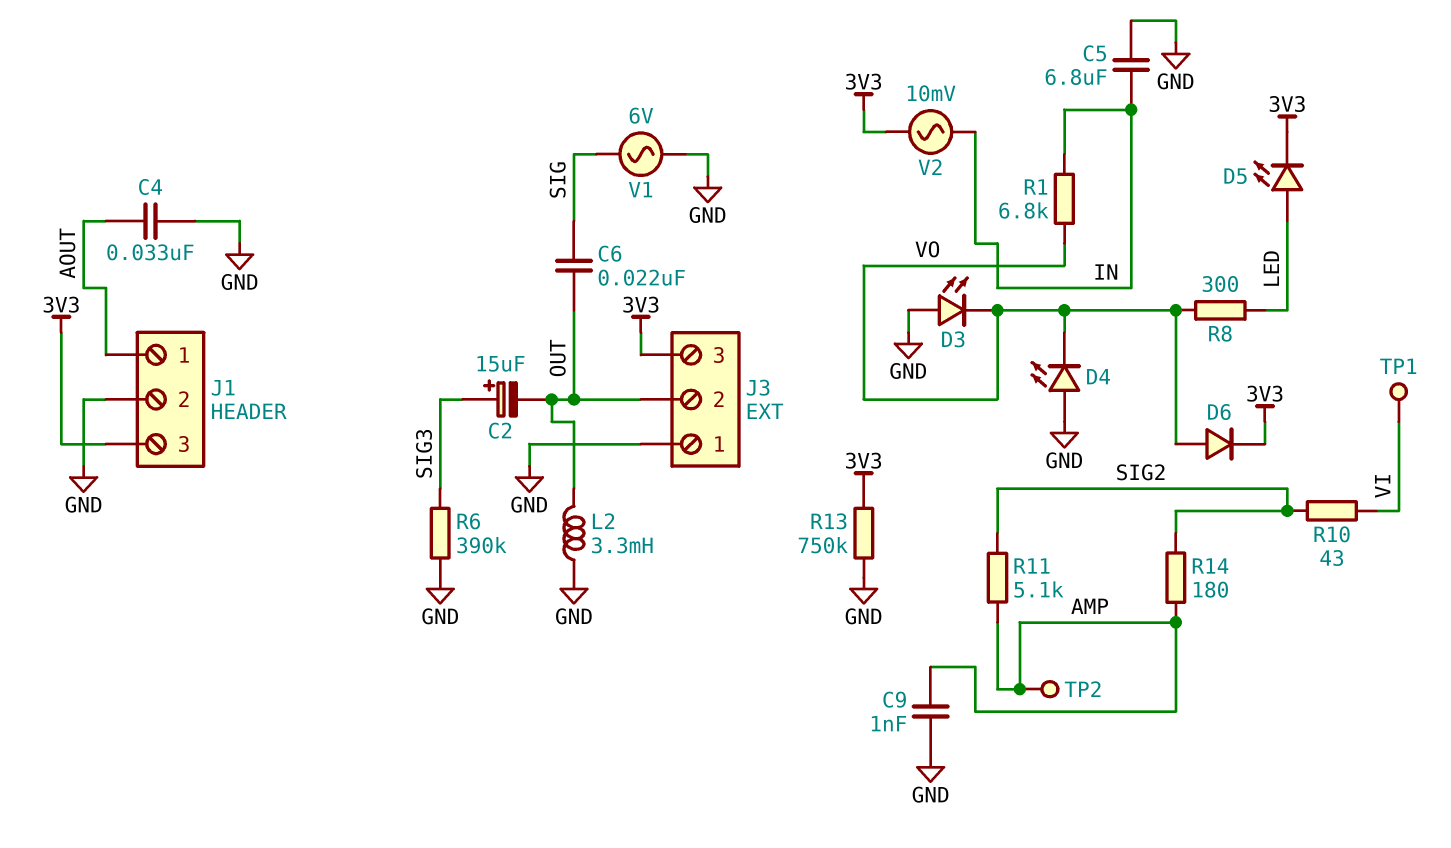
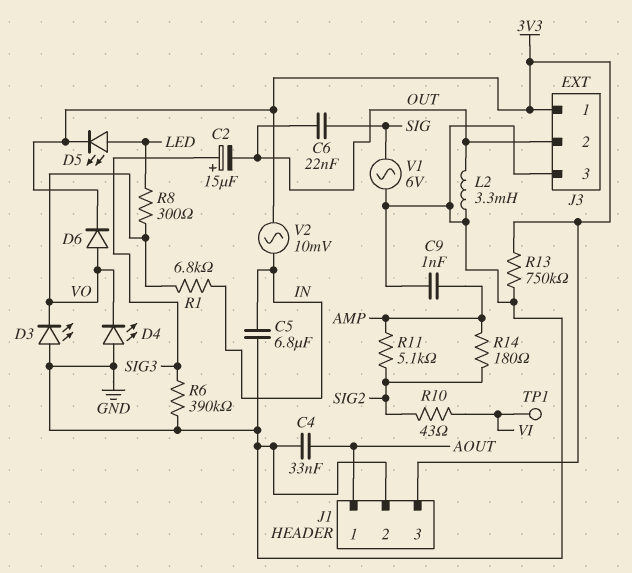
J3 pin 1: GND -> 3V3
J3 pin 3: 3V3 -> GND
TP2: test point (AMP) -> none

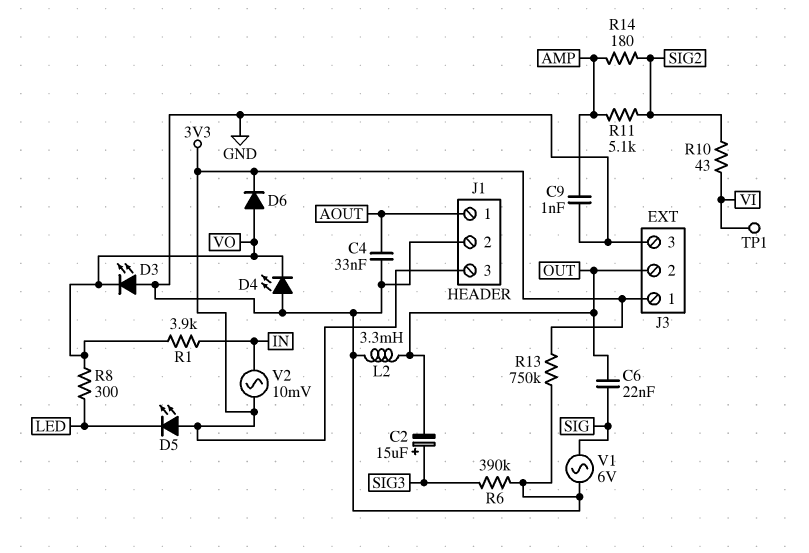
C5: 6.8uF (GND, IN) -> none
D5: LED (A LED, K 3V3) -> LED (A 3V3, K LED)
R1: 6.8k (IN, VO) -> 3.9k (IN, VO)

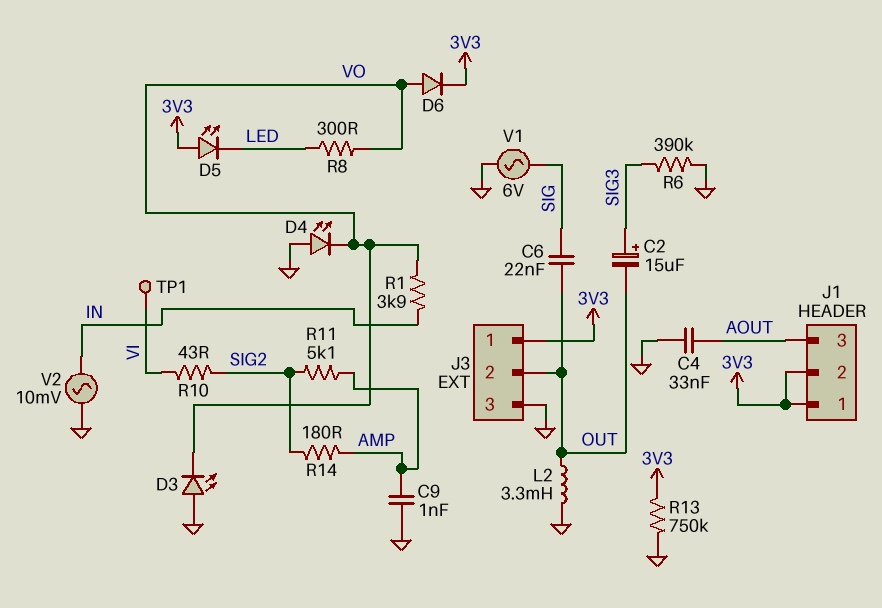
J1 pin 1: AOUT -> 3V3
J1 pin 2: GND -> 3V3
J1 pin 3: 3V3 -> AOUT
V2: AC 10mV (3V3, IN) -> AC 10mV (GND, IN)

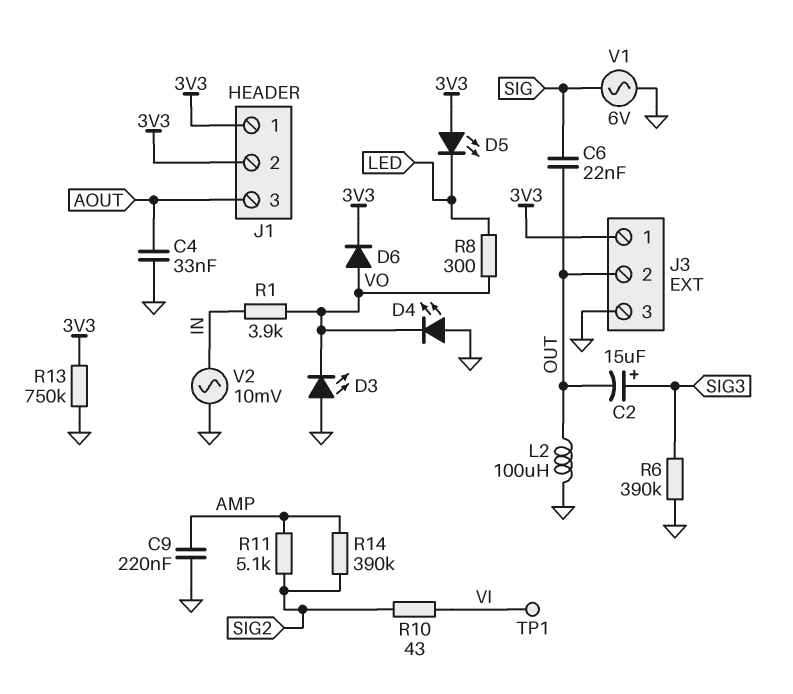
C9: 1nF (AMP, GND) -> 220nF (AMP, GND)
L2: 3.3mH (GND, OUT) -> 100uH (GND, OUT)
R14: 180 (AMP, SIG2) -> 390k (AMP, SIG2)

